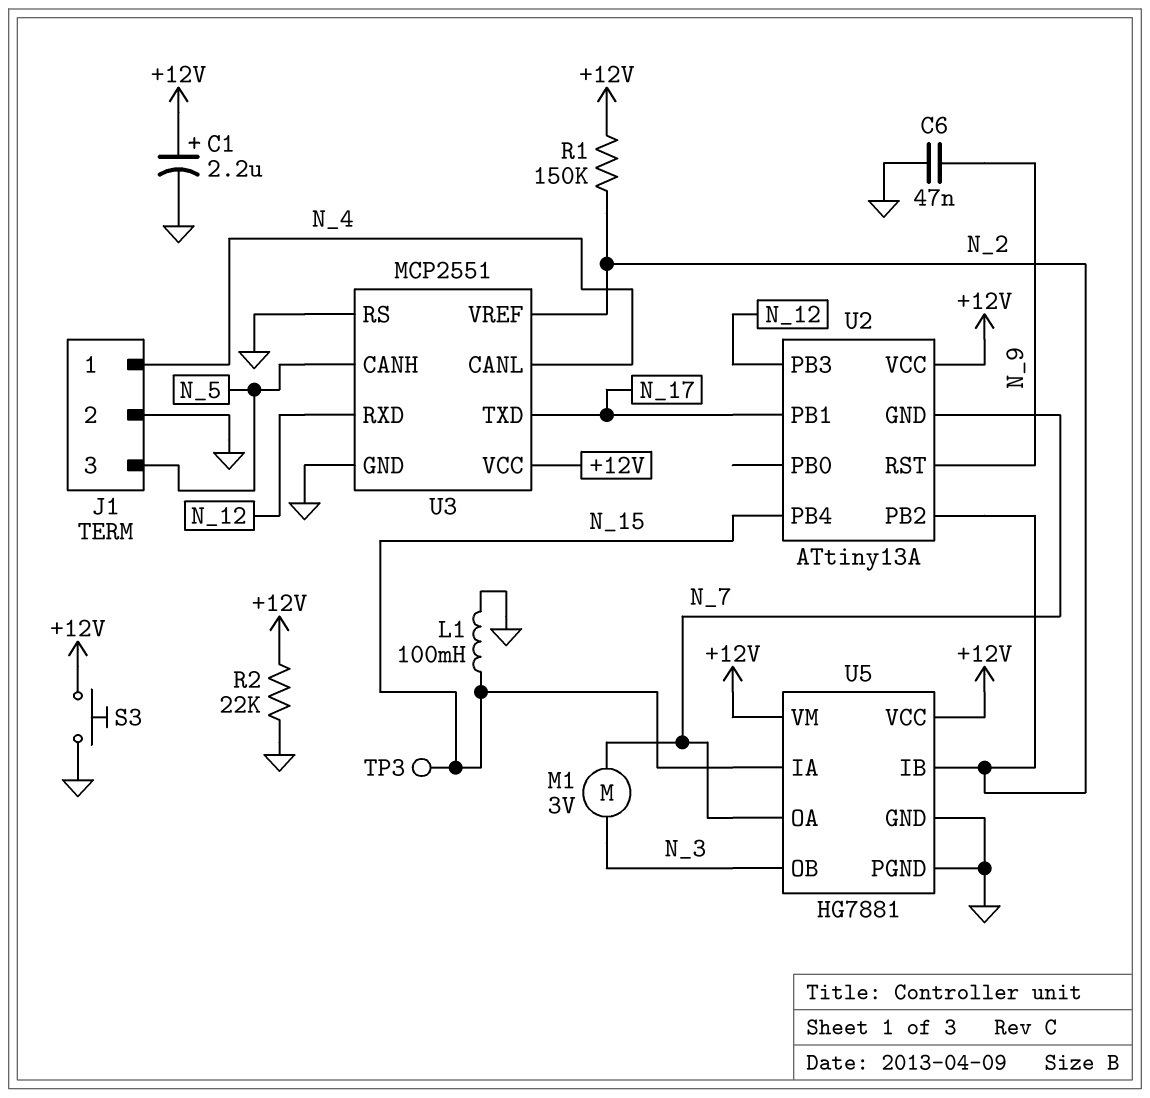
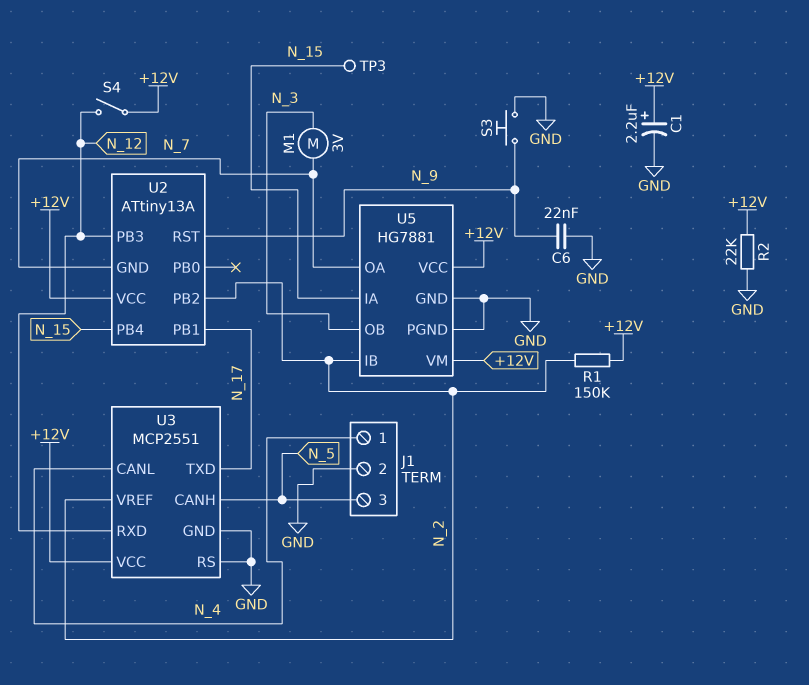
C6: 47nF (GND, N_9) -> 22nF (GND, N_9)
L1: 100mH (GND, N_15) -> none
S3: button (+12V, GND) -> button (GND, N_9)
S4: none -> switch (+12V, N_12)

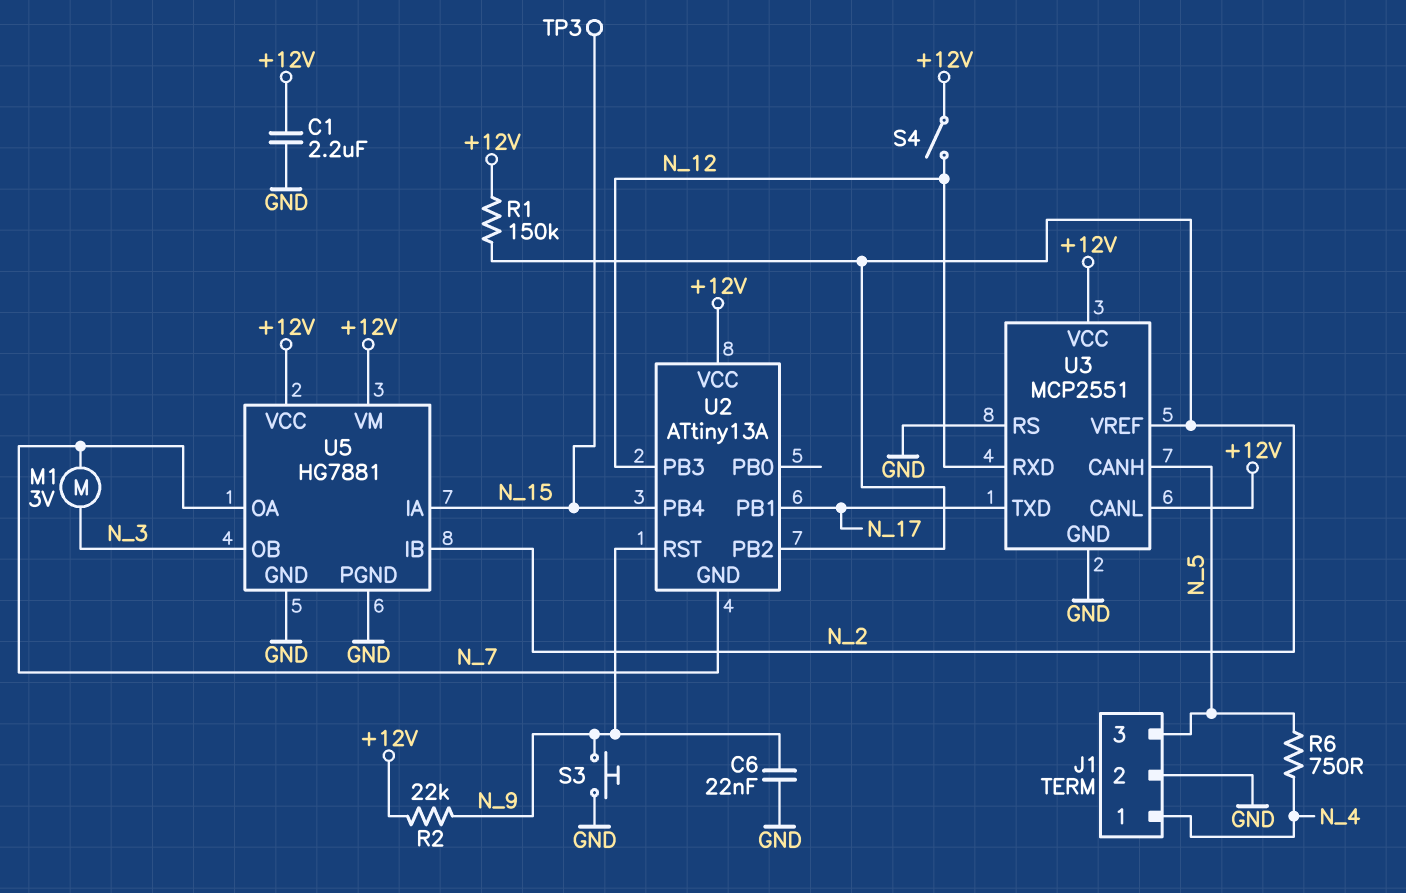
C1: 2.2uF (plus +12V, minus GND) -> 2.2uF (+12V, GND)
R2: 22k (+12V, GND) -> 22k (+12V, N_9)
R6: none -> 750 (N_4, N_5)
U3 pin CANL: N_4 -> +12V

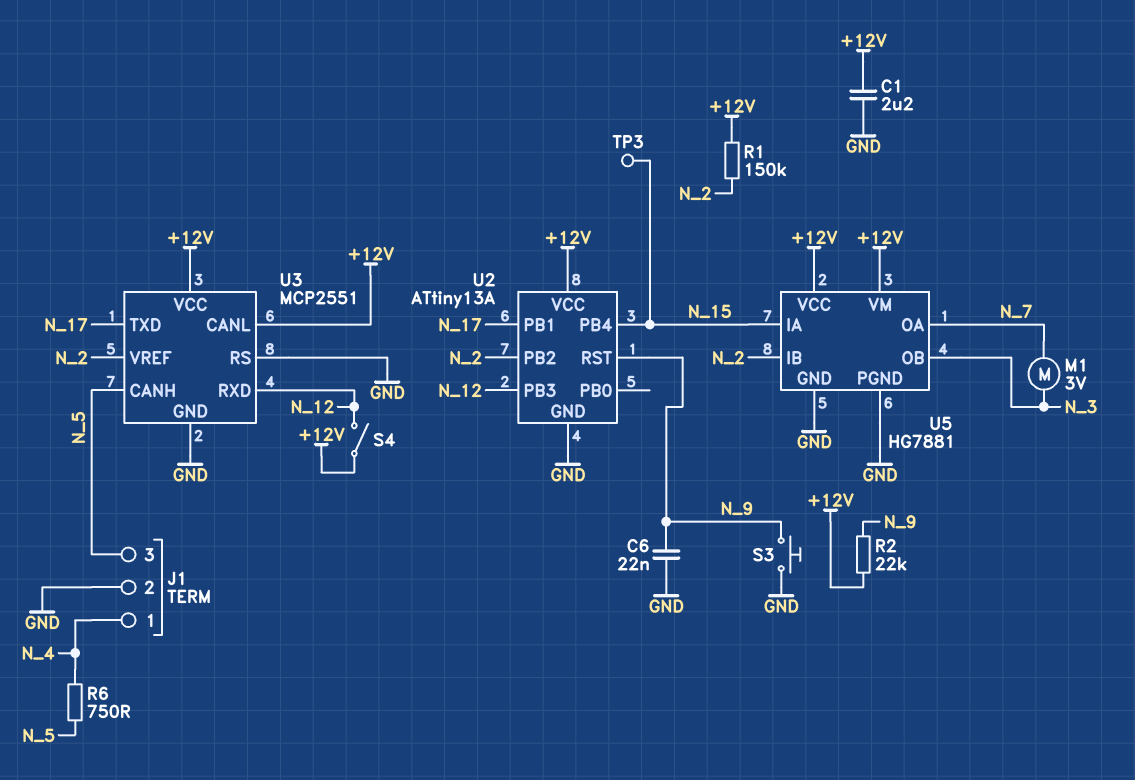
U2 pin GND: N_7 -> GND

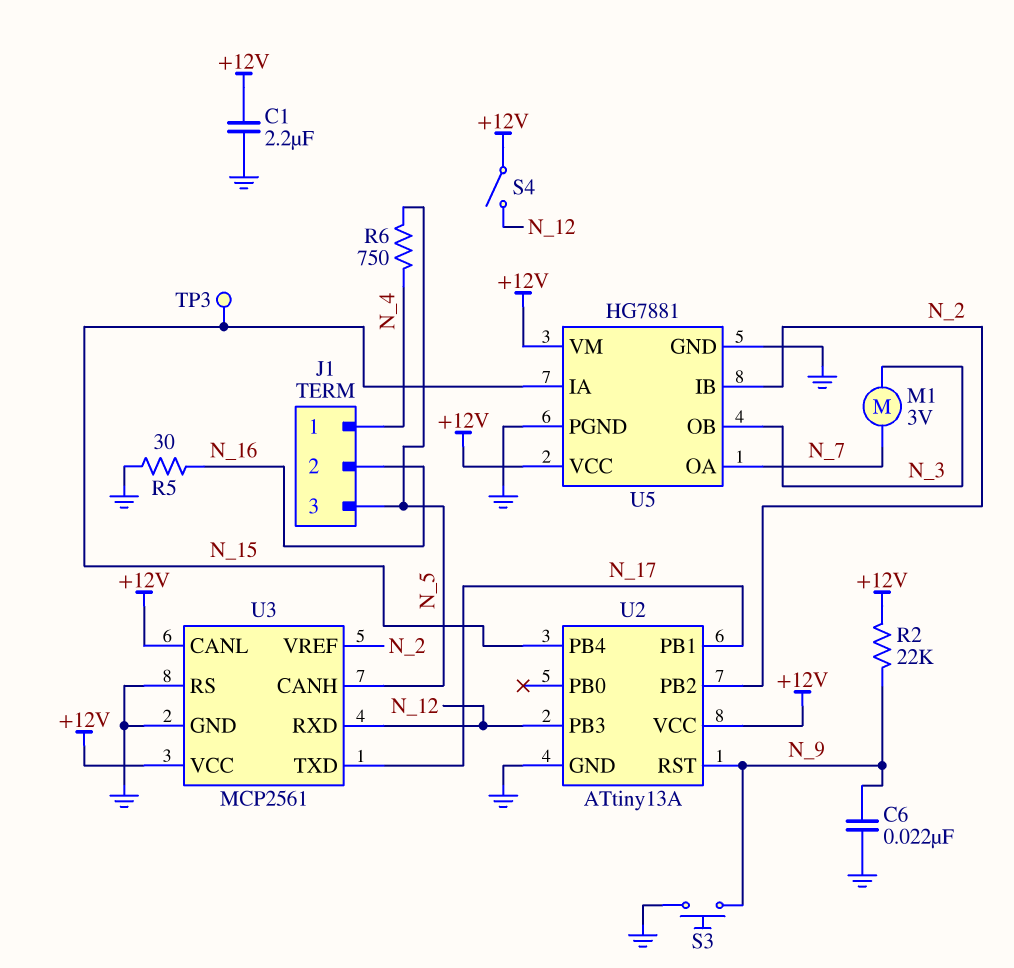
J1 pin 2: GND -> N_16
R1: 150k (+12V, N_2) -> none
R5: none -> 30 (GND, N_16)
U3: MCP2551 -> MCP2561

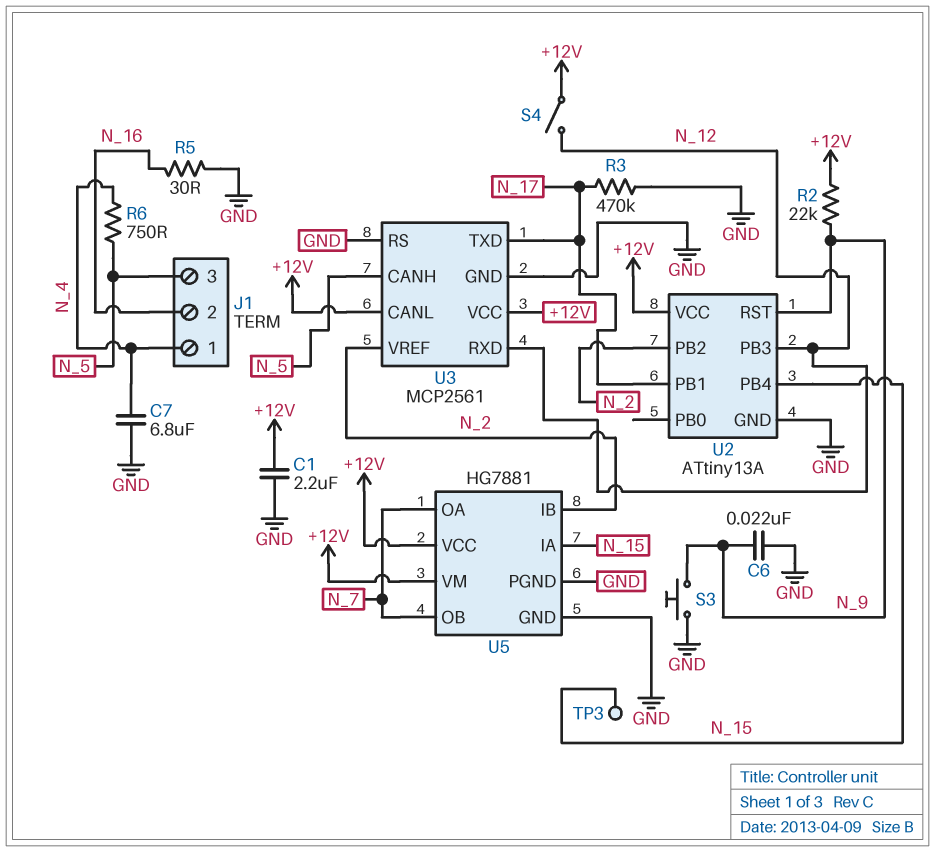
C7: none -> 6.8uF (GND, N_4)
M1: motor 3V (N_3, N_7) -> none
R3: none -> 470k (GND, N_17)
U5 pin OB: N_3 -> N_7

